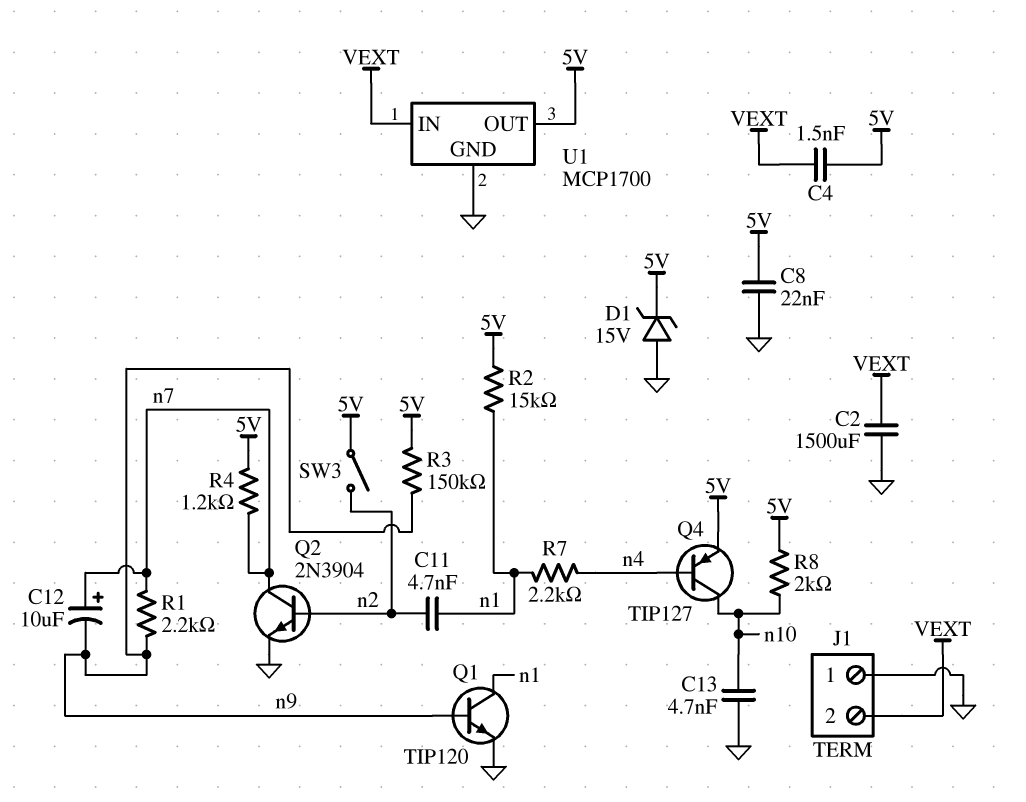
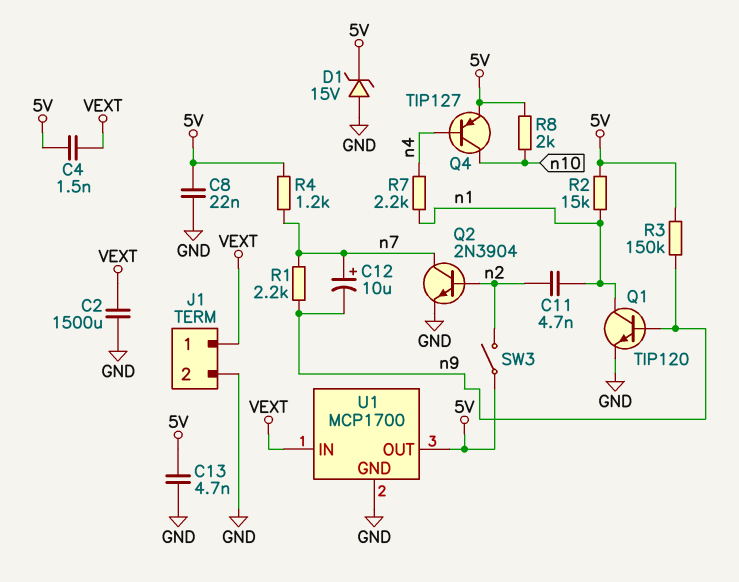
C13: 4.7nF (GND, n10) -> 4.7nF (5V, GND)
J1 pin 1: GND -> VEXT
J1 pin 2: VEXT -> GND

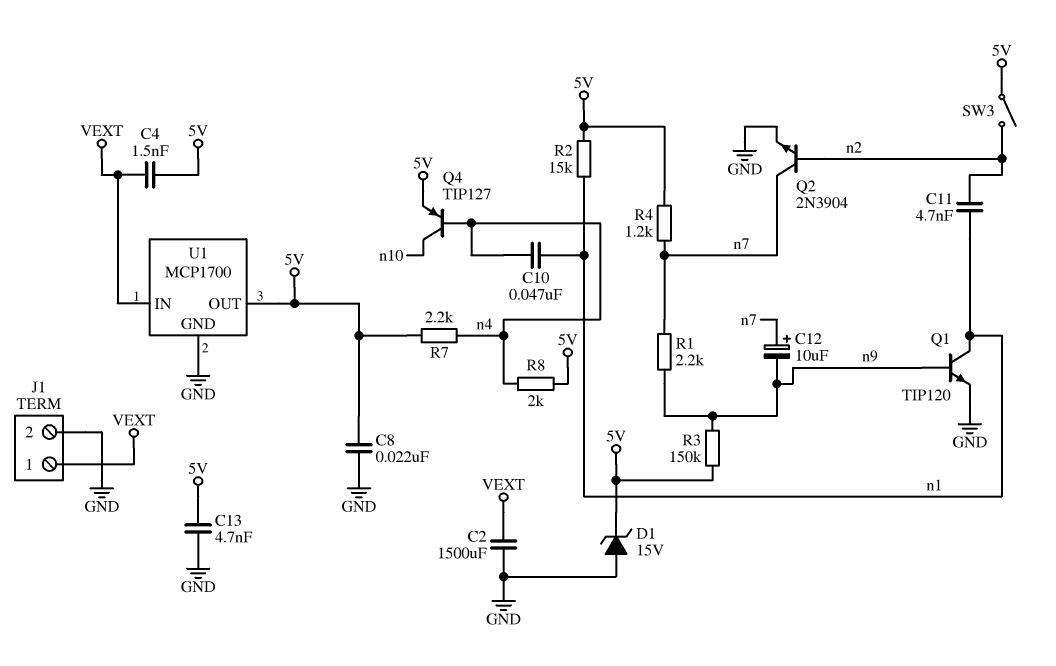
C10: none -> 47nF (n1, n4)
R7: 2.2k (n1, n4) -> 2.2k (5V, n4)
R8: 2k (5V, n10) -> 2k (5V, n4)

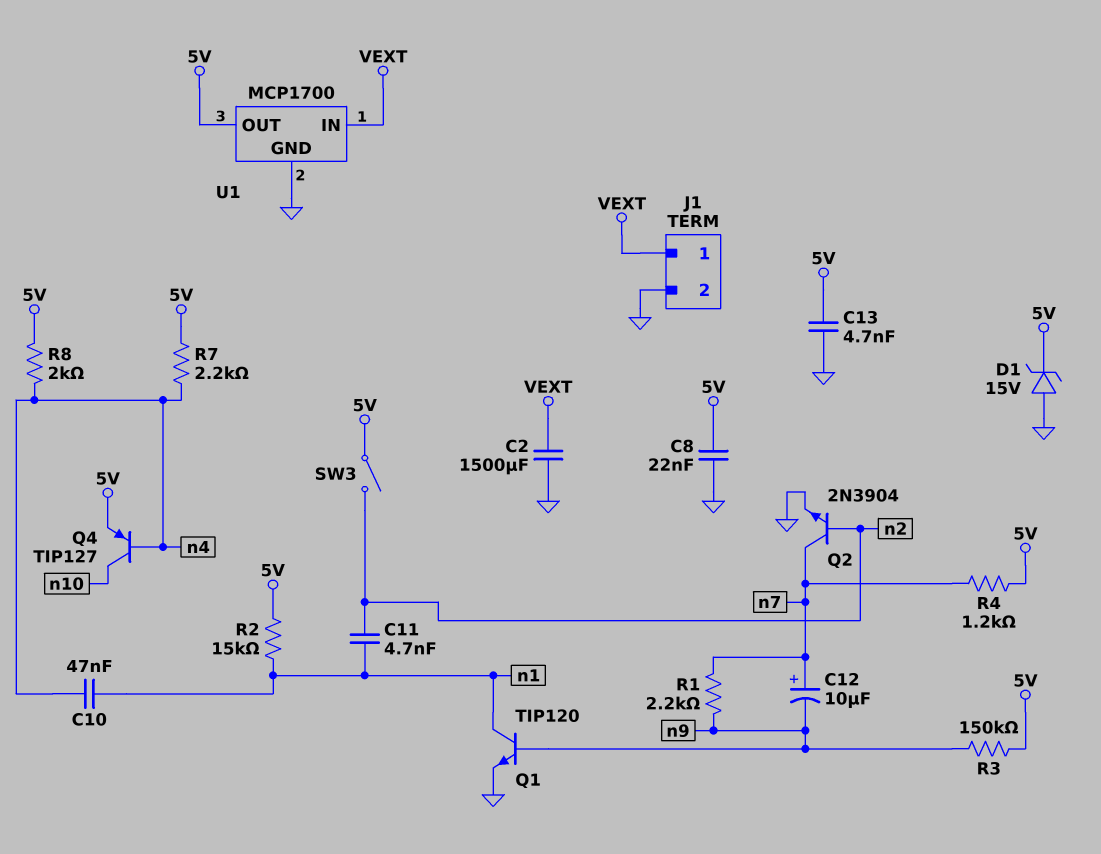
C4: 1.5nF (5V, VEXT) -> none

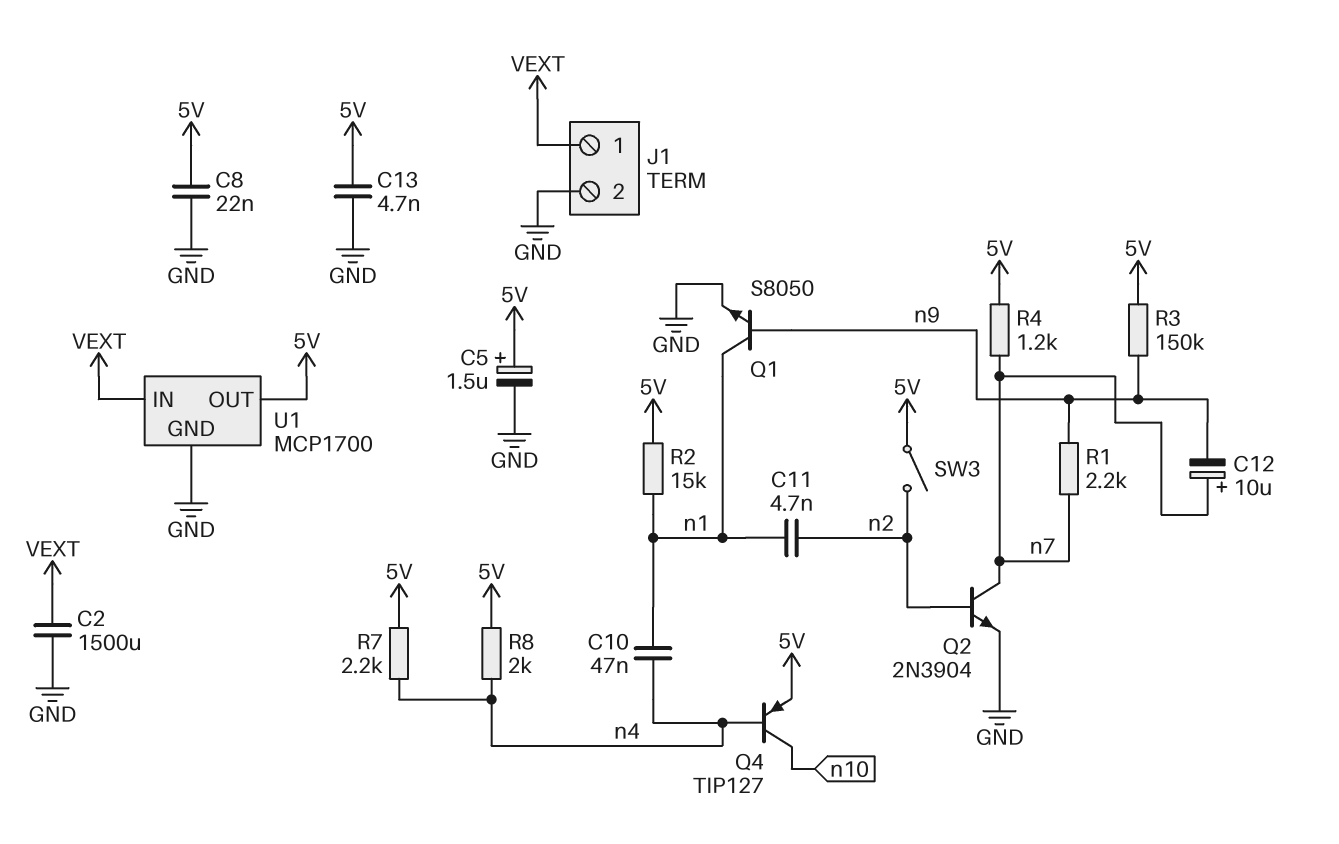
C5: none -> 1.5uF (plus 5V, minus GND)
D1: zener 15V (A GND, K 5V) -> none
Q1: NPN TIP120 (B n9, C n1, E GND) -> NPN S8050 (B n9, C n1, E GND)

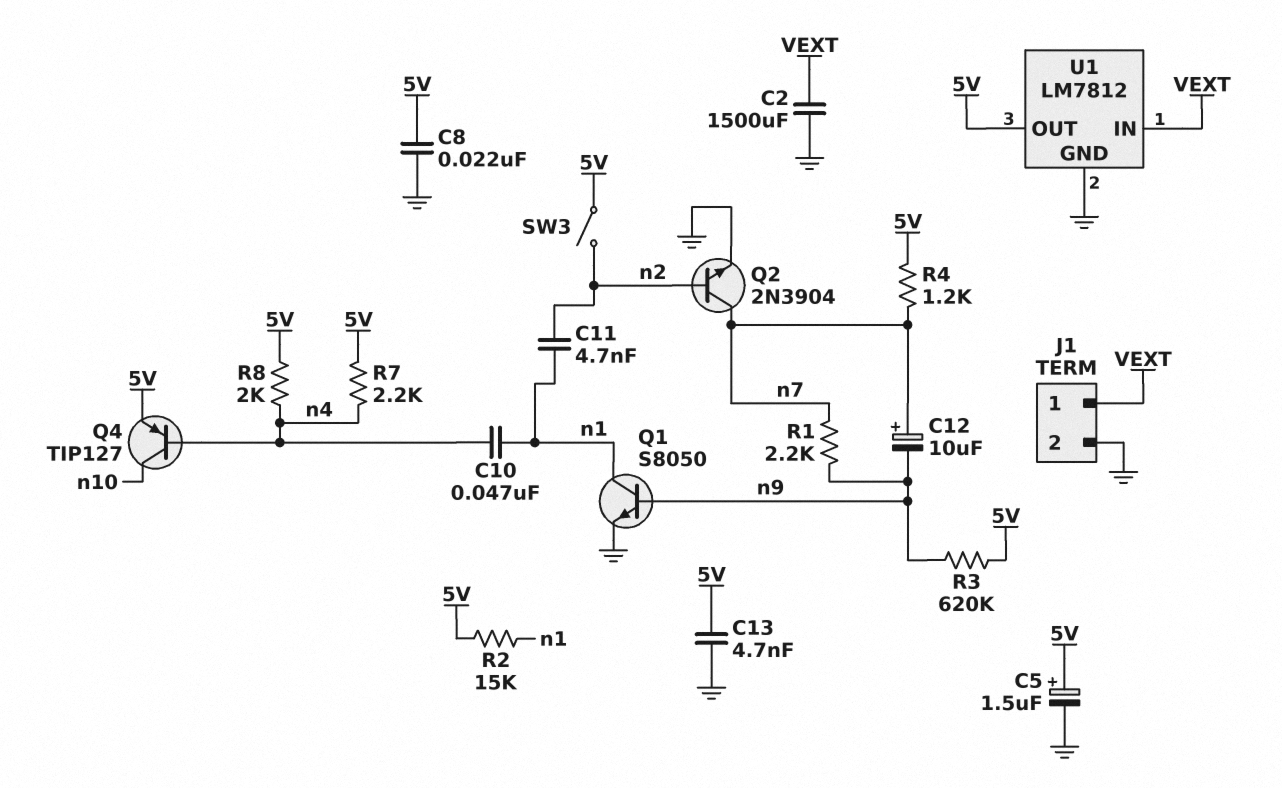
R3: 150k (5V, n9) -> 620k (5V, n9)
U1: MCP1700 -> LM7812

